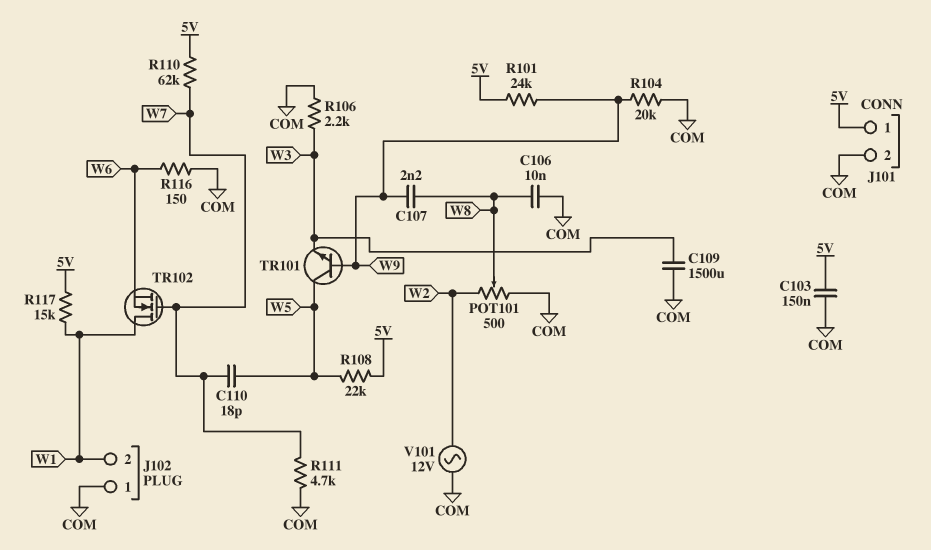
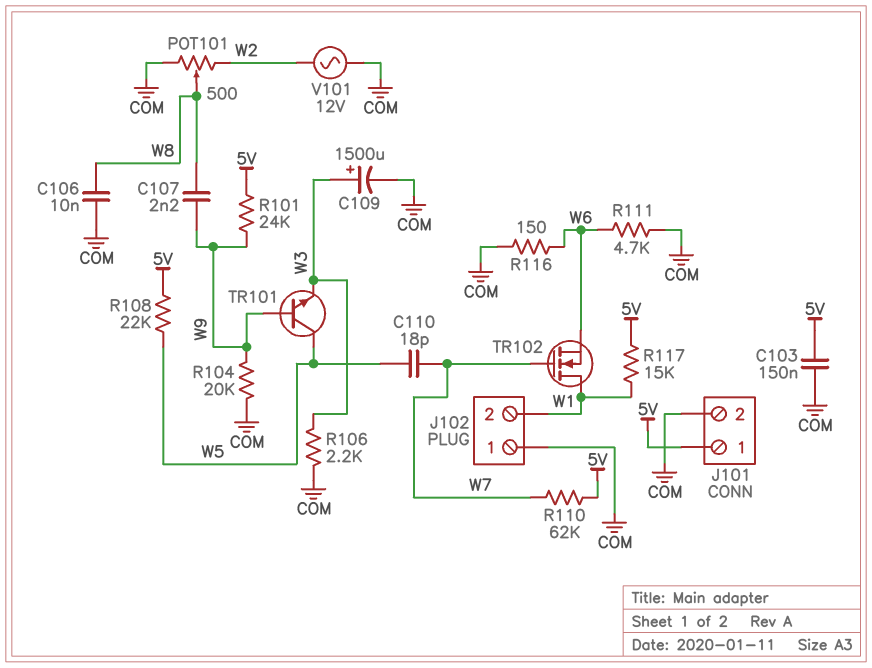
C109: 1500uF (COM, W3) -> 1500uF (plus W3, minus COM)
R111: 4.7k (COM, W7) -> 4.7k (COM, W6)

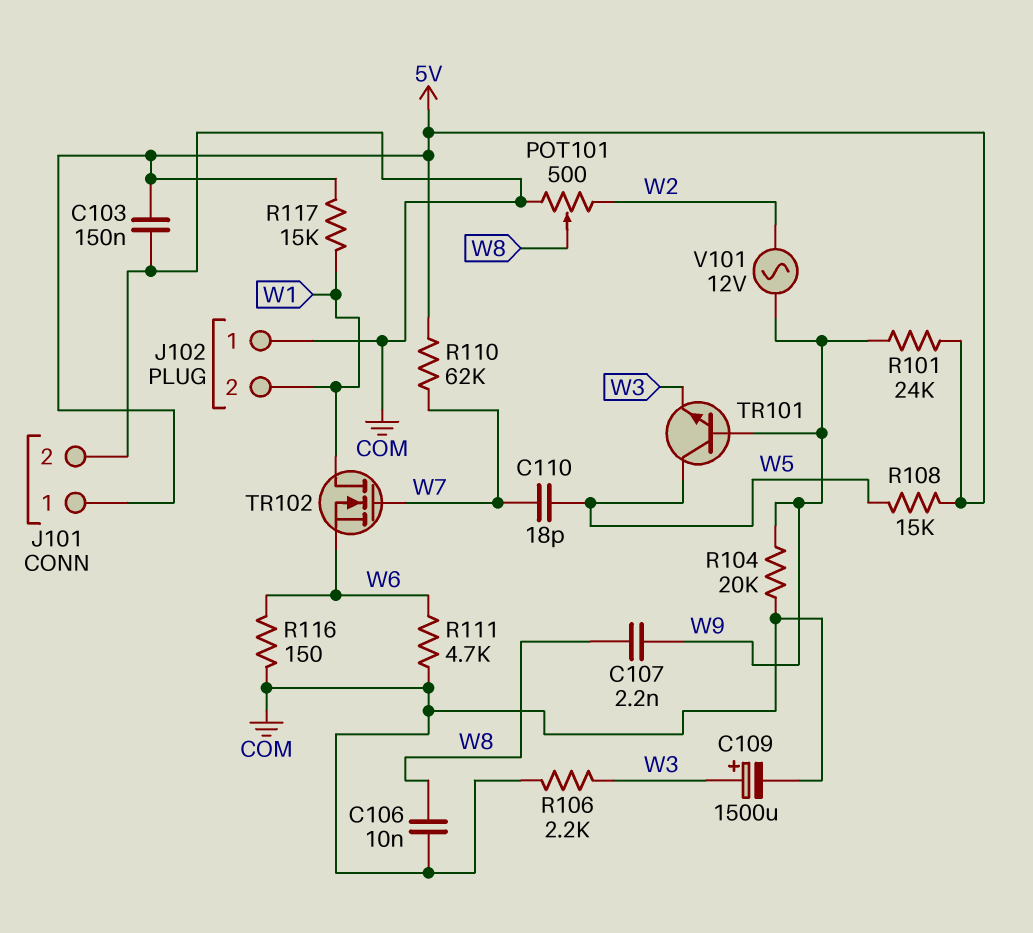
R108: 22k (5V, W5) -> 15k (5V, W5)
V101: AC 12V (COM, W2) -> AC 12V (W2, W9)

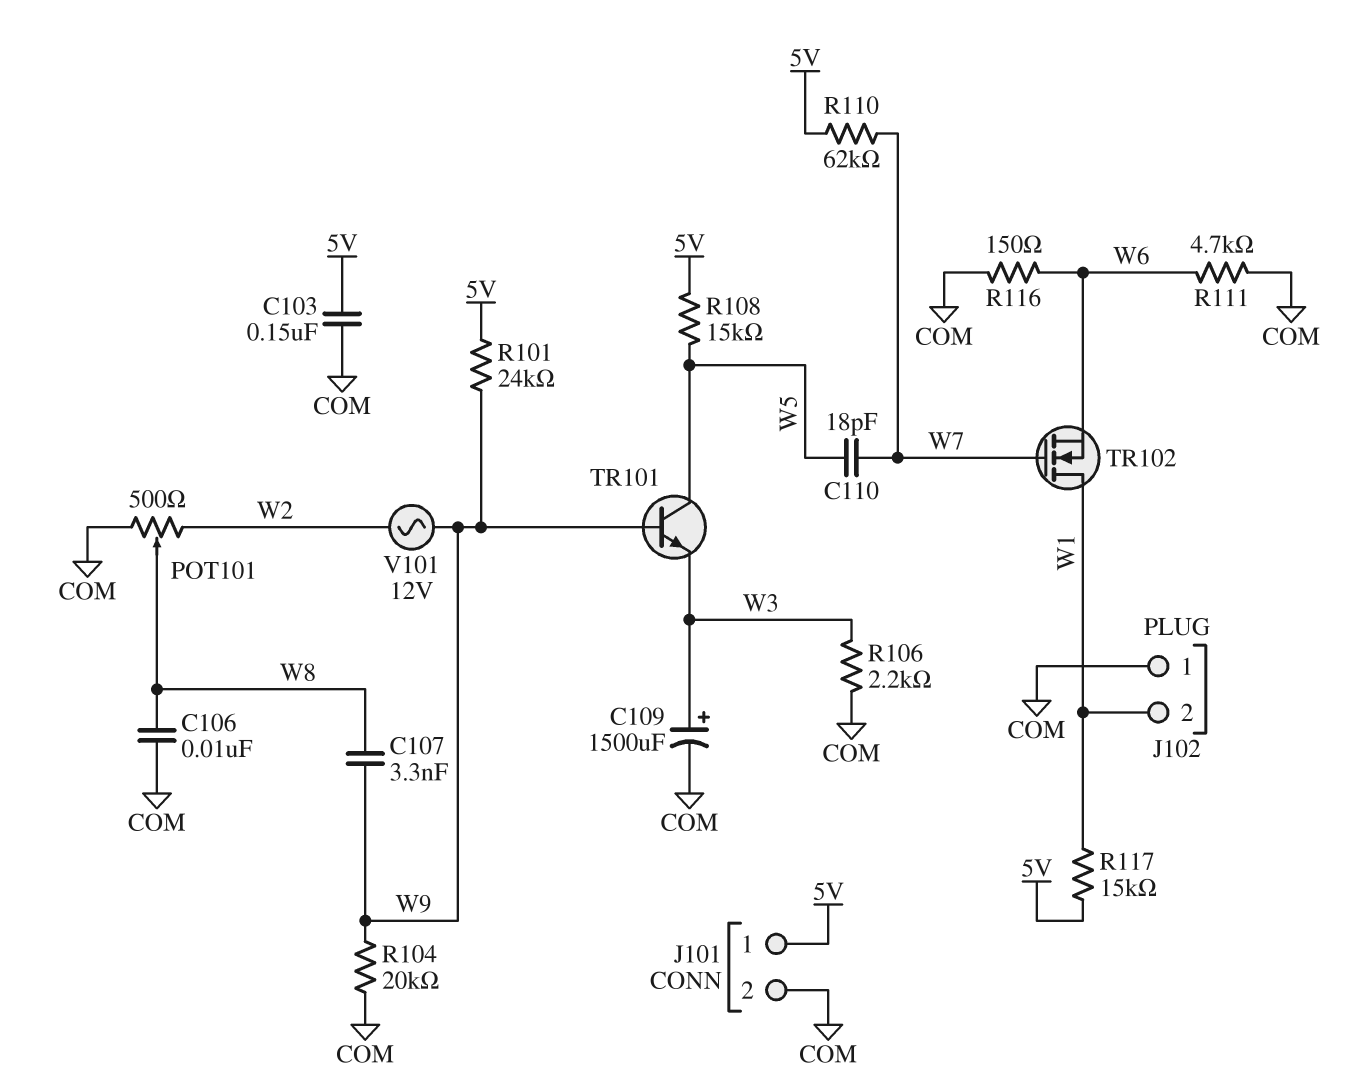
C107: 2.2nF (W8, W9) -> 3.3nF (W8, W9)

